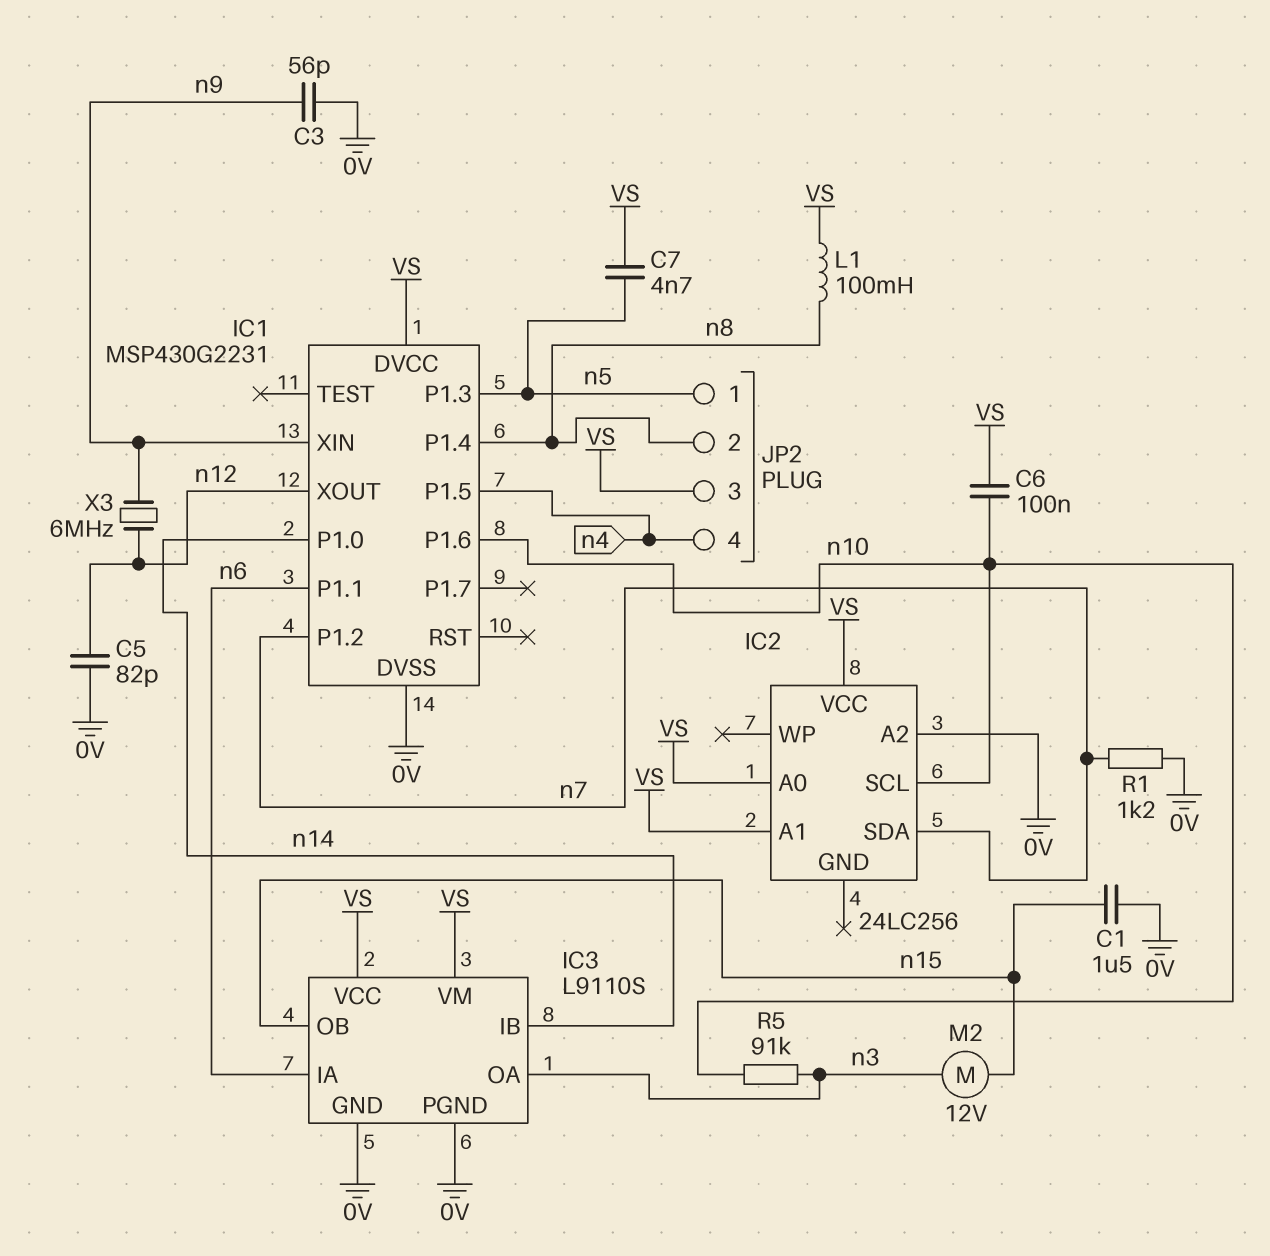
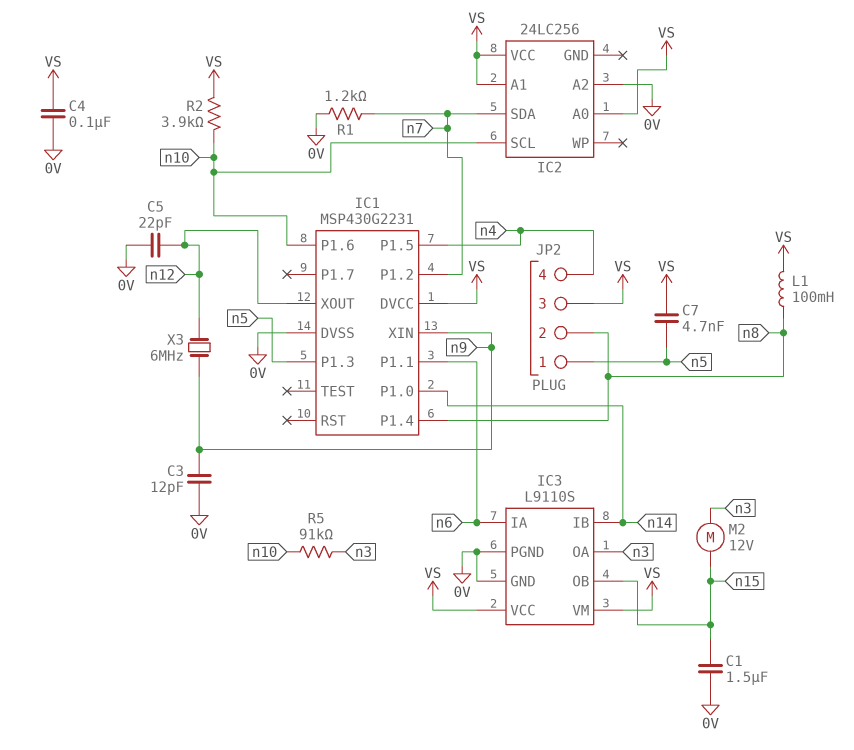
C3: 56pF (0V, n9) -> 12pF (0V, n9)
C4: none -> 100nF (0V, VS)
C5: 82pF (0V, n12) -> 22pF (0V, n12)
C6: 100nF (VS, n10) -> none
R2: none -> 3.9k (VS, n10)

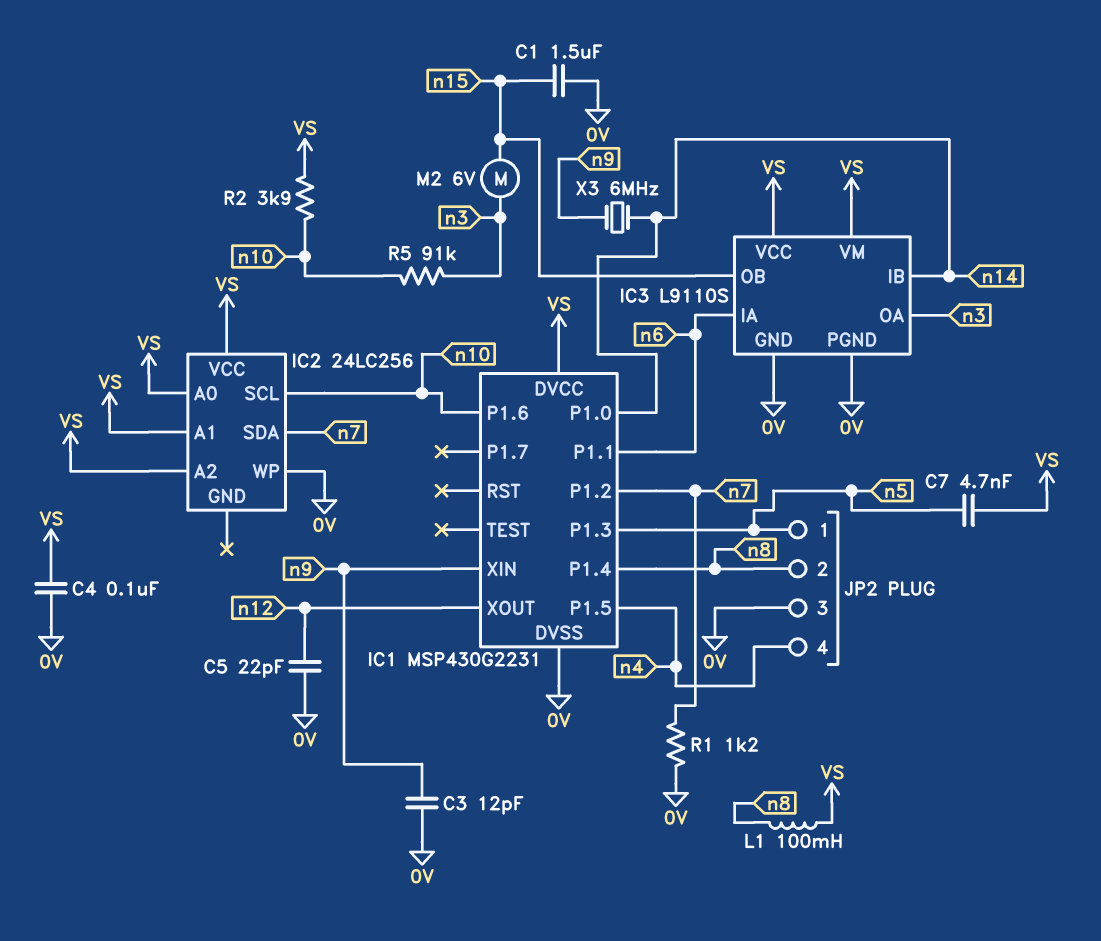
IC2 pin A2: 0V -> VS
IC2 pin WP: none -> 0V
JP2 pin 3: VS -> 0V
M2: motor 12V (n3, n15) -> motor 6V (n3, n15)
X3: 6MHz (n9, n12) -> 6MHz (n9, n14)

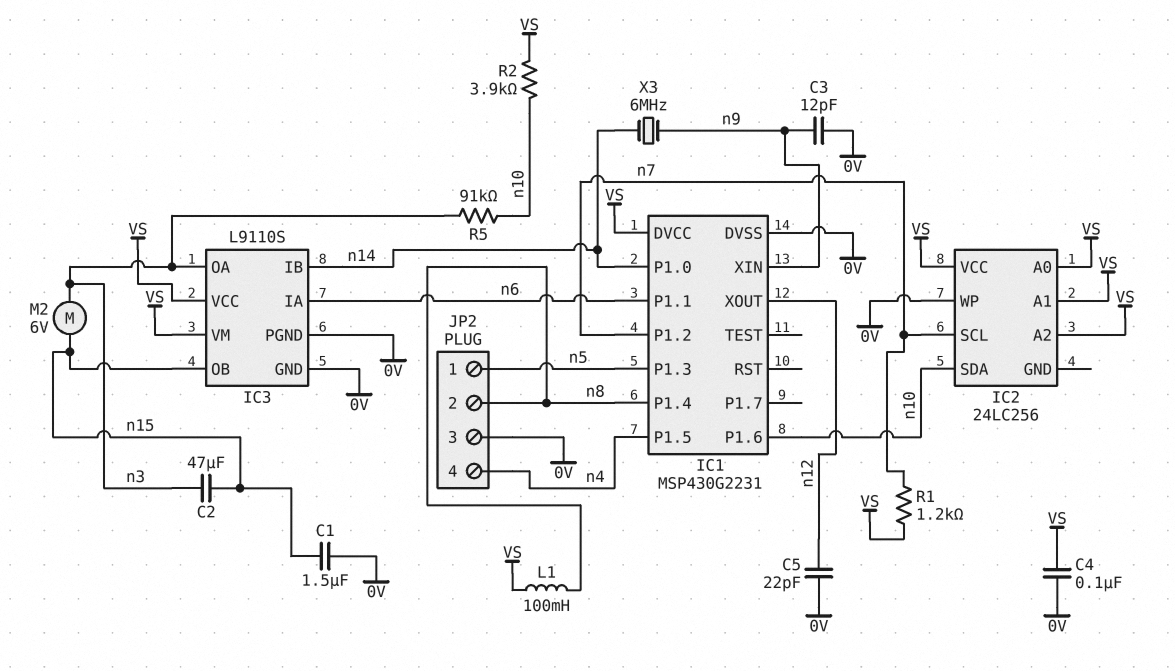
C2: none -> 47uF (n3, n15)
C7: 4.7nF (VS, n5) -> none
IC2 pin SCL: n10 -> n7
IC2 pin SDA: n7 -> n10
R1: 1.2k (0V, n7) -> 1.2k (VS, n7)

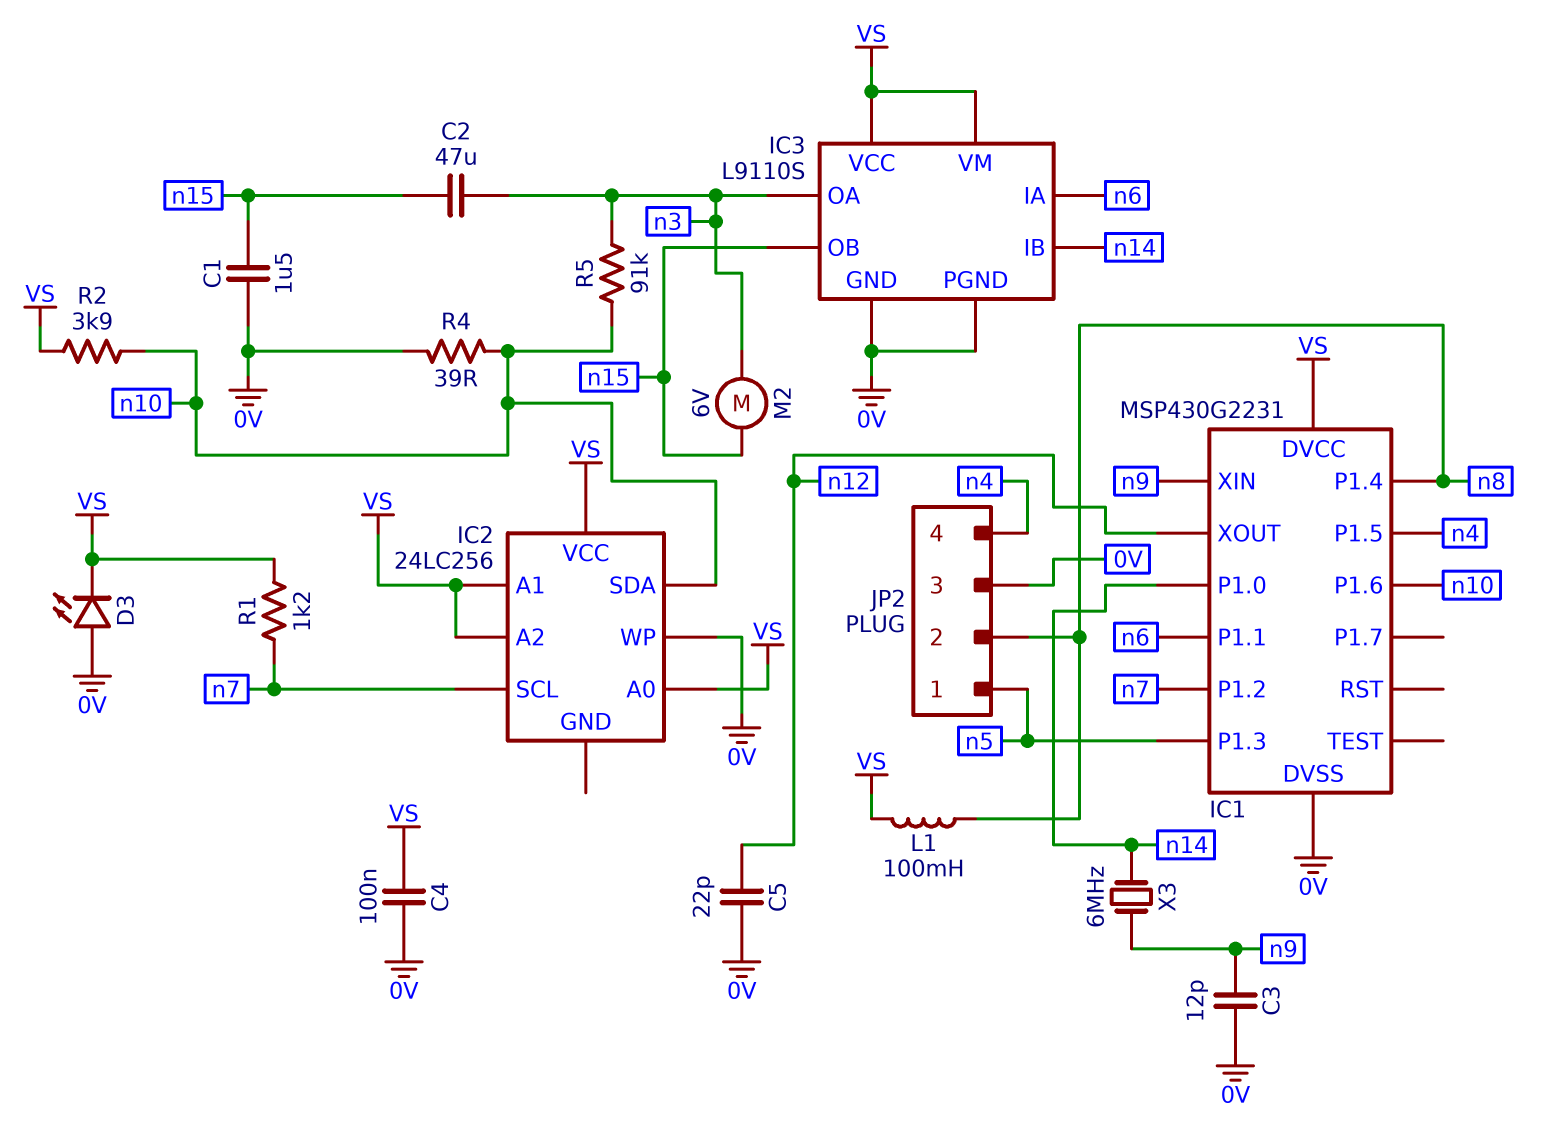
D3: none -> LED (A 0V, K VS)
R4: none -> 39 (0V, n10)

